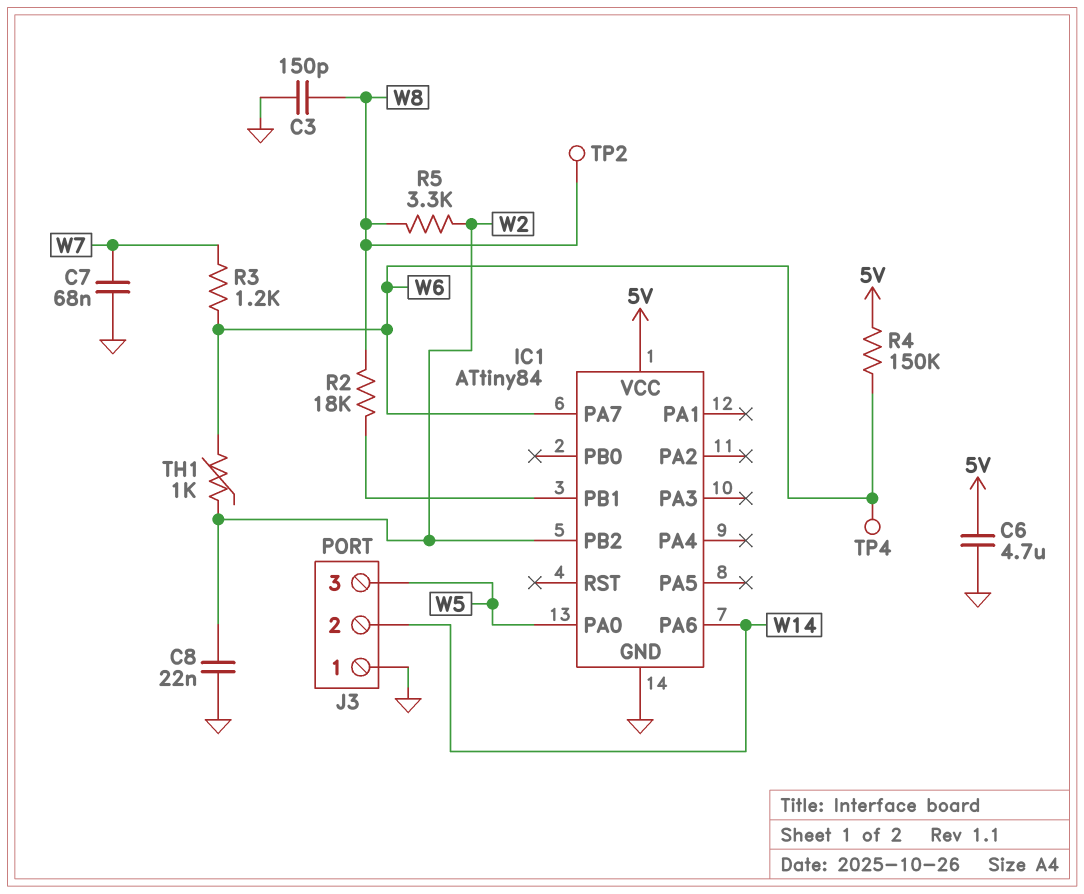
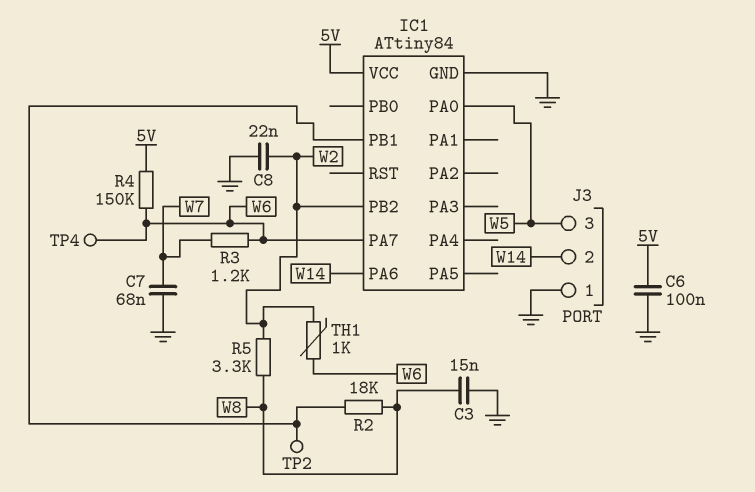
C3: 150pF (GND, W8) -> 15nF (GND, W8)
C6: 4.7uF (5V, GND) -> 100nF (5V, GND)
TP2: test point (W8) -> test point (IC1/PB1)

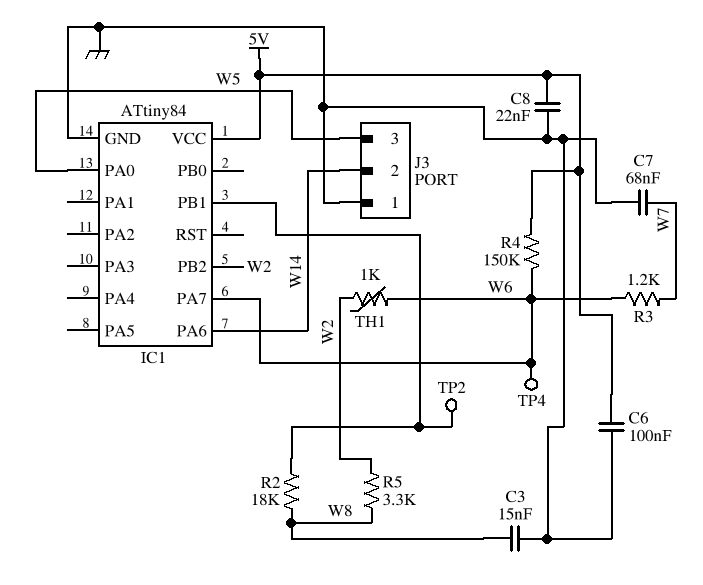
C8: 22nF (GND, W2) -> 22nF (5V, GND)

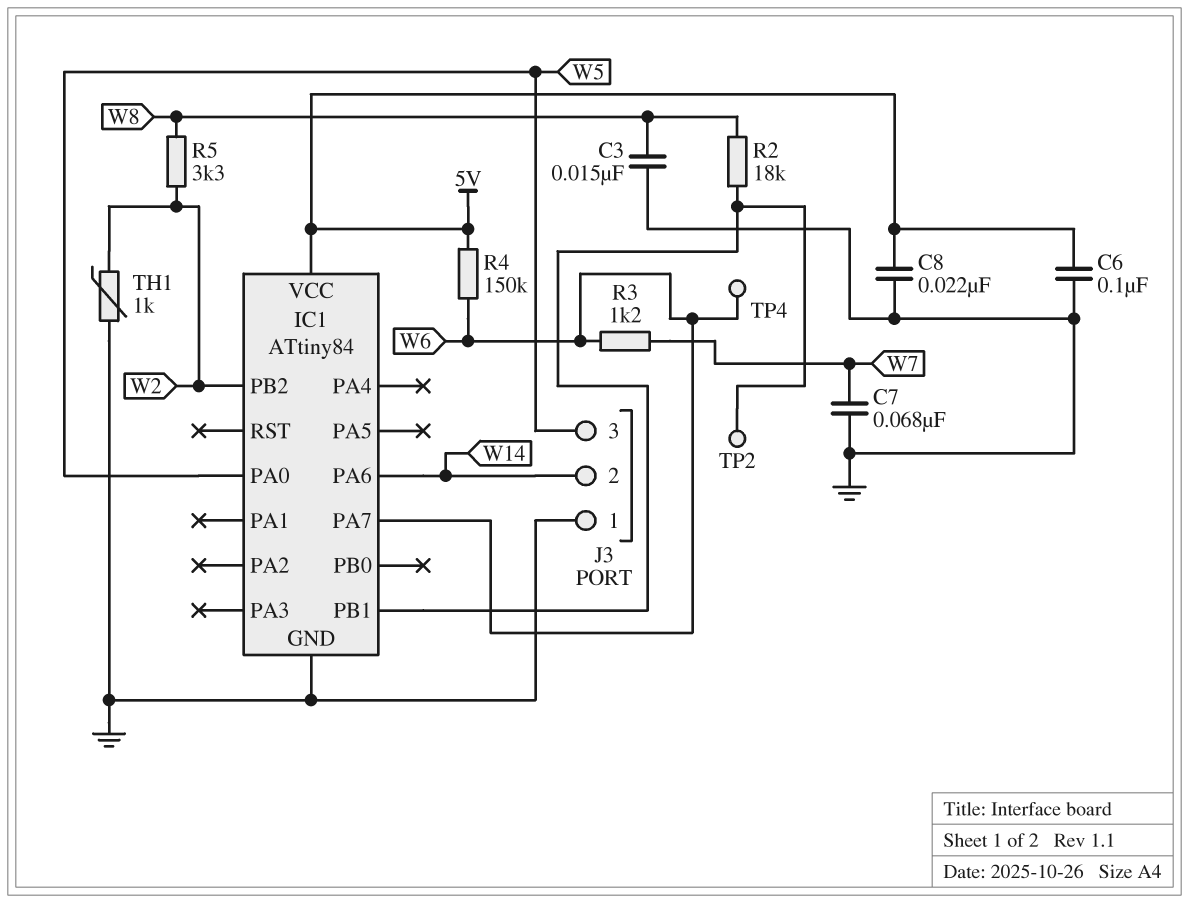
TH1: 1k (W2, W6) -> 1k (GND, W2)

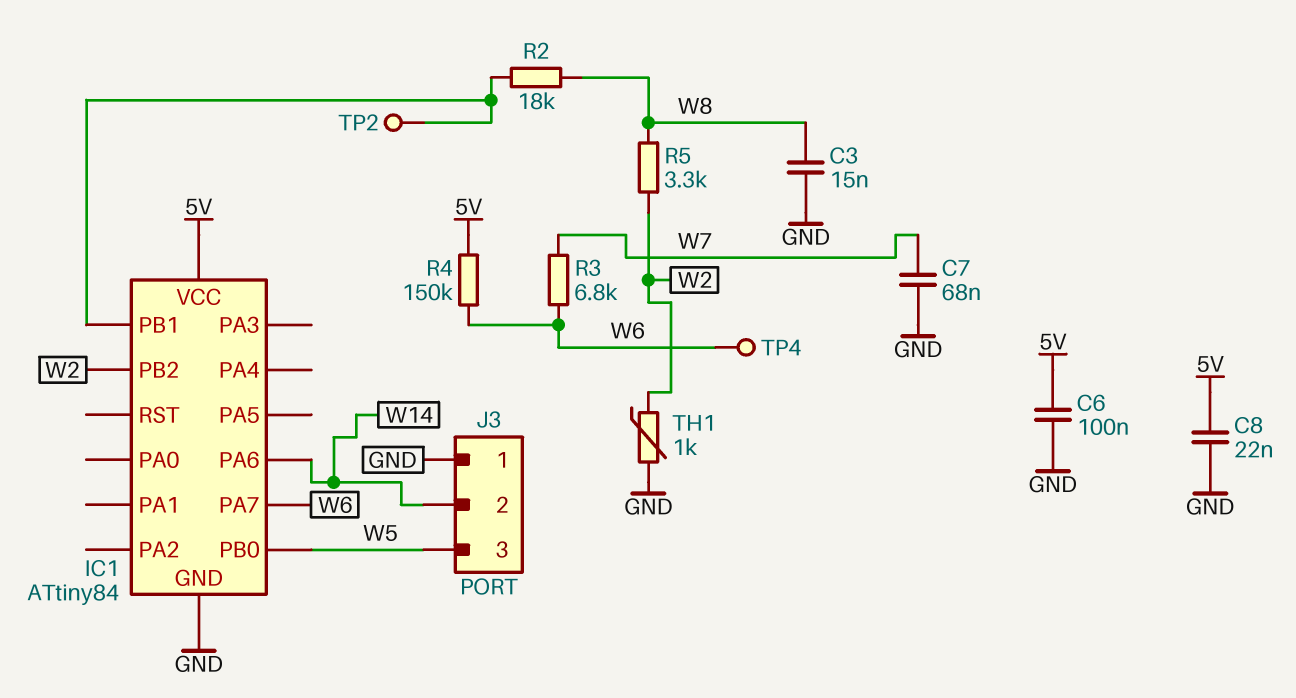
IC1 pin PA0: W5 -> none
IC1 pin PB0: none -> W5
R3: 1.2k (W6, W7) -> 6.8k (W6, W7)

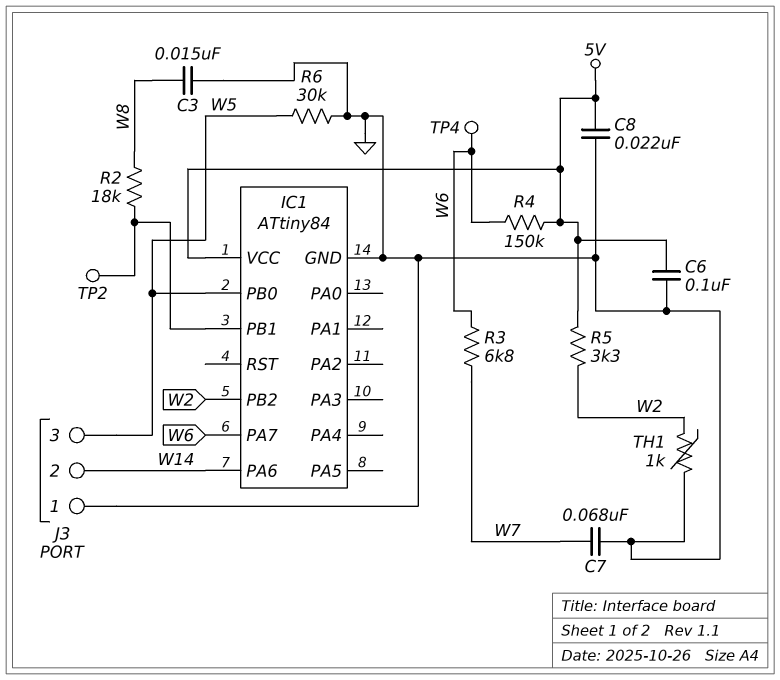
R5: 3.3k (W2, W8) -> 3.3k (5V, W2)
R6: none -> 30k (GND, W5)

